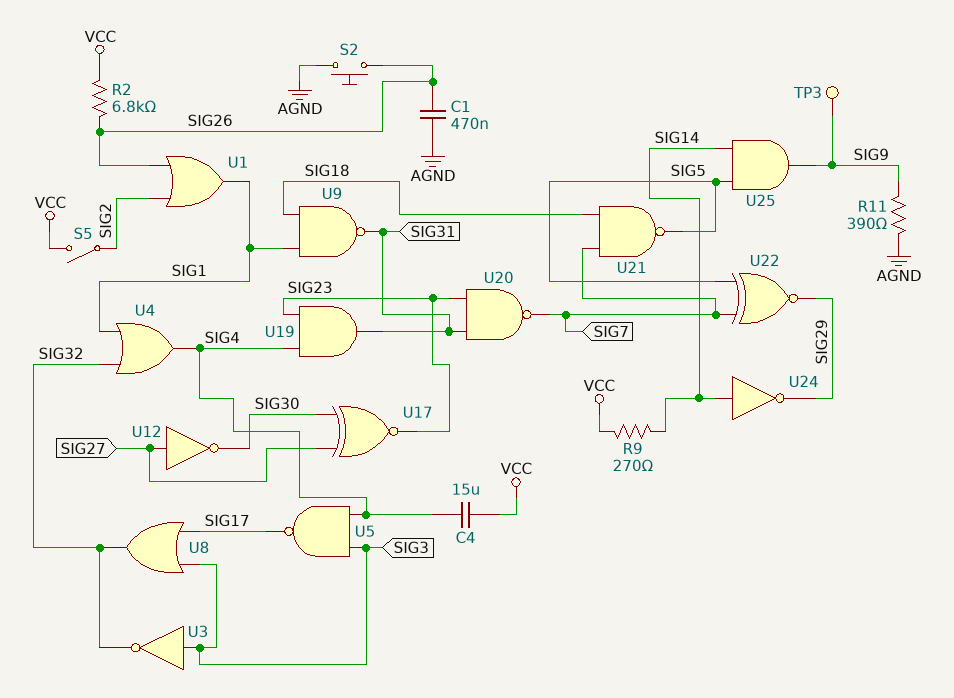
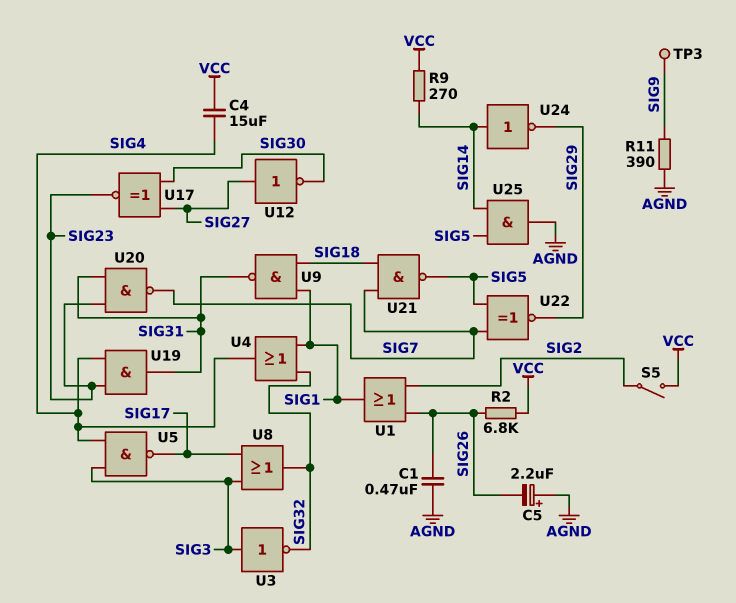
C5: none -> 2.2uF (plus AGND, minus SIG26)
S2: button (AGND, SIG26) -> none
U25: AND (in SIG5, in SIG14, out SIG9) -> AND (in SIG5, in SIG14, out AGND)

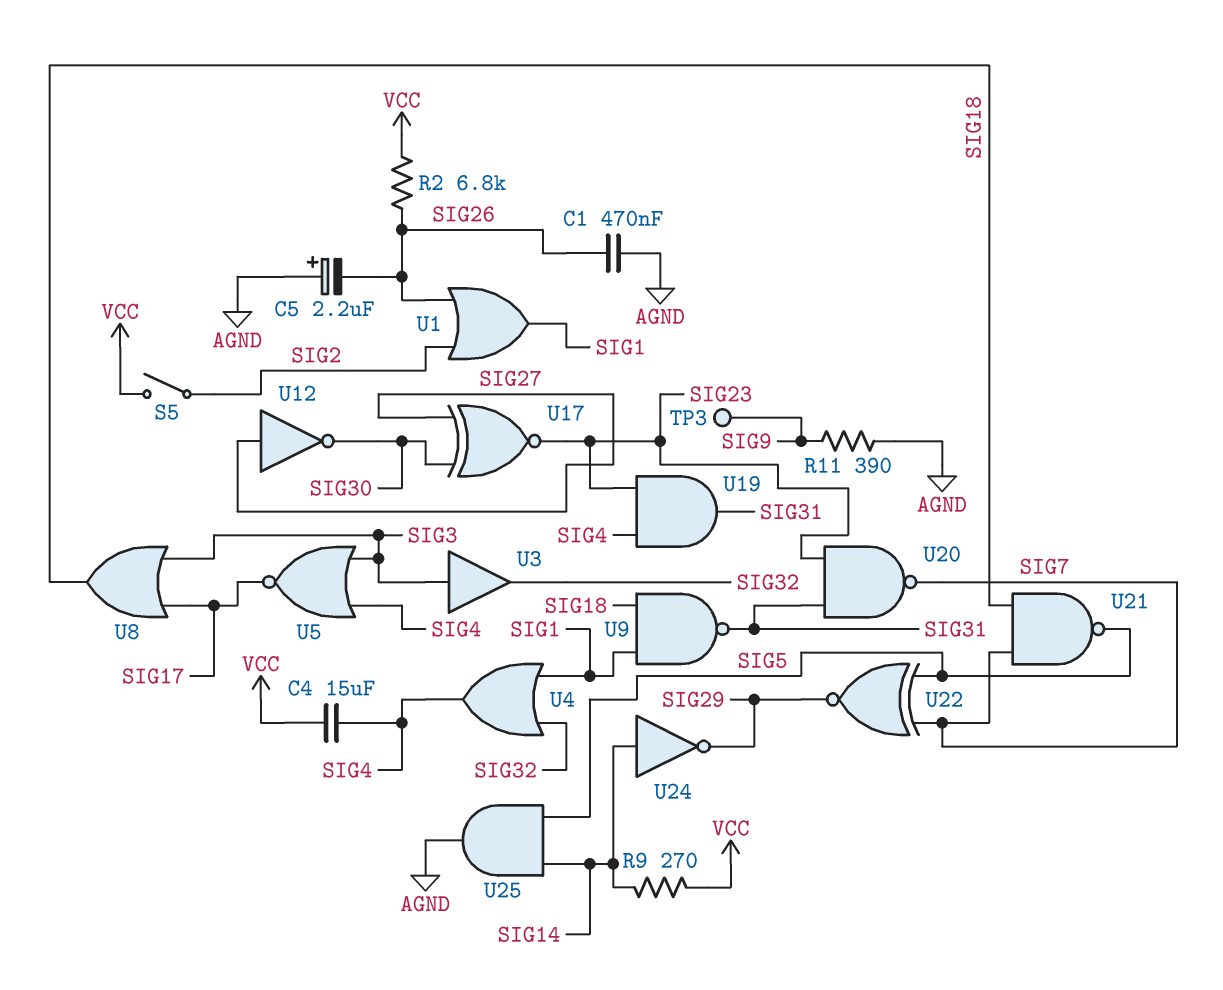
U3: NOT (in SIG3, out SIG32) -> buffer (in SIG3, out SIG32)
U5: NAND (in SIG3, in SIG4, out SIG17) -> NOR (in SIG3, in SIG4, out SIG17)
U8: OR (in SIG3, in SIG17, out SIG32) -> OR (in SIG3, in SIG17, out SIG18)

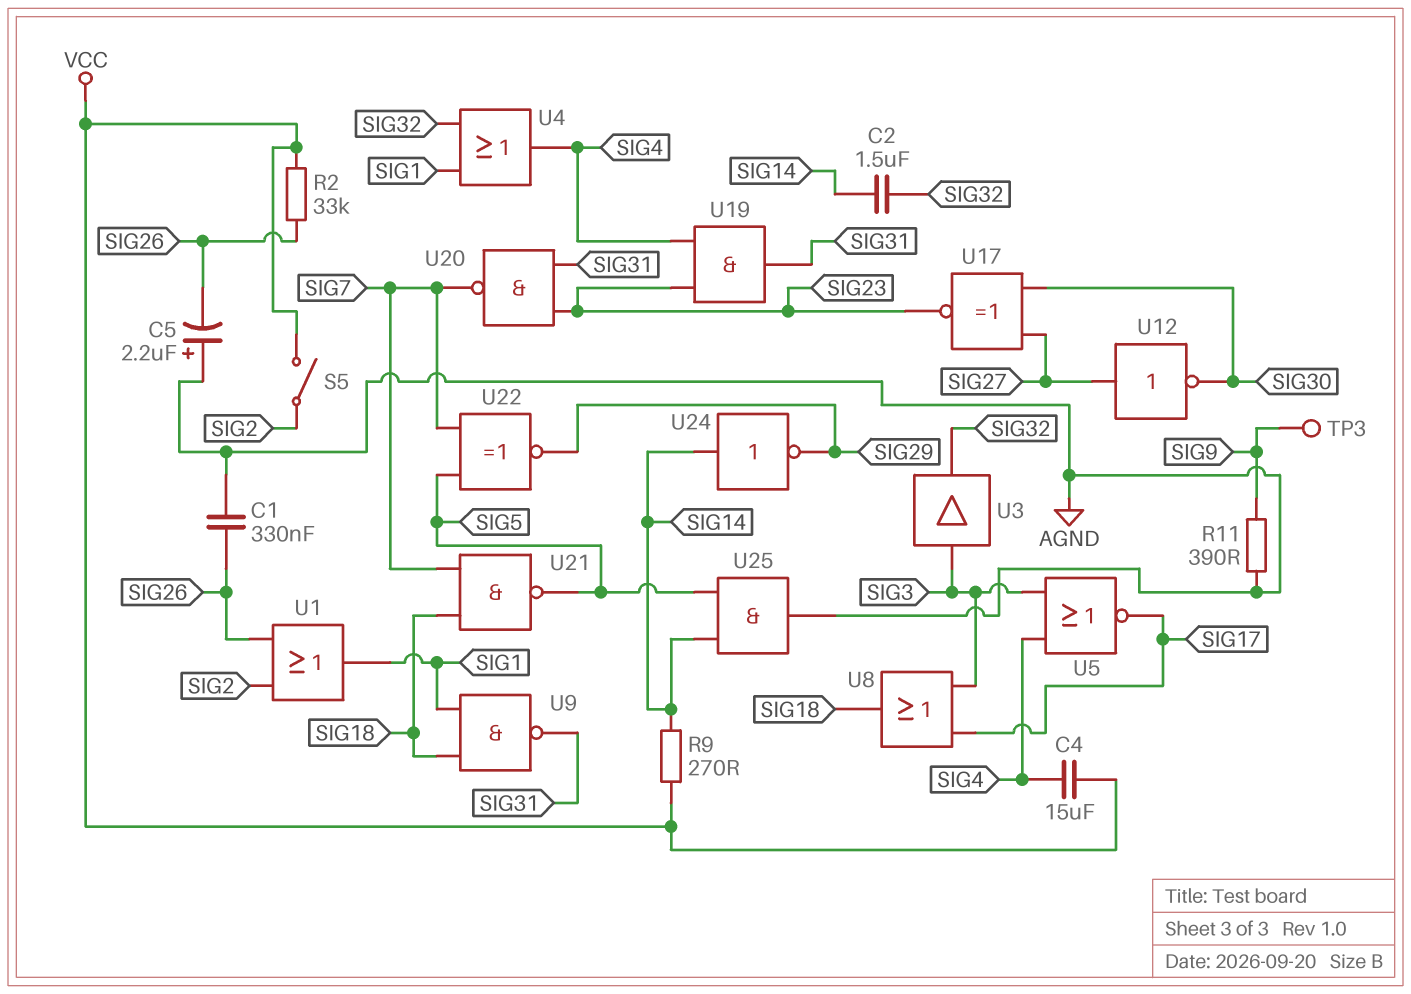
C1: 470nF (AGND, SIG26) -> 330nF (AGND, SIG26)
C2: none -> 1.5uF (SIG14, SIG32)
R2: 6.8k (SIG26, VCC) -> 33k (SIG26, VCC)

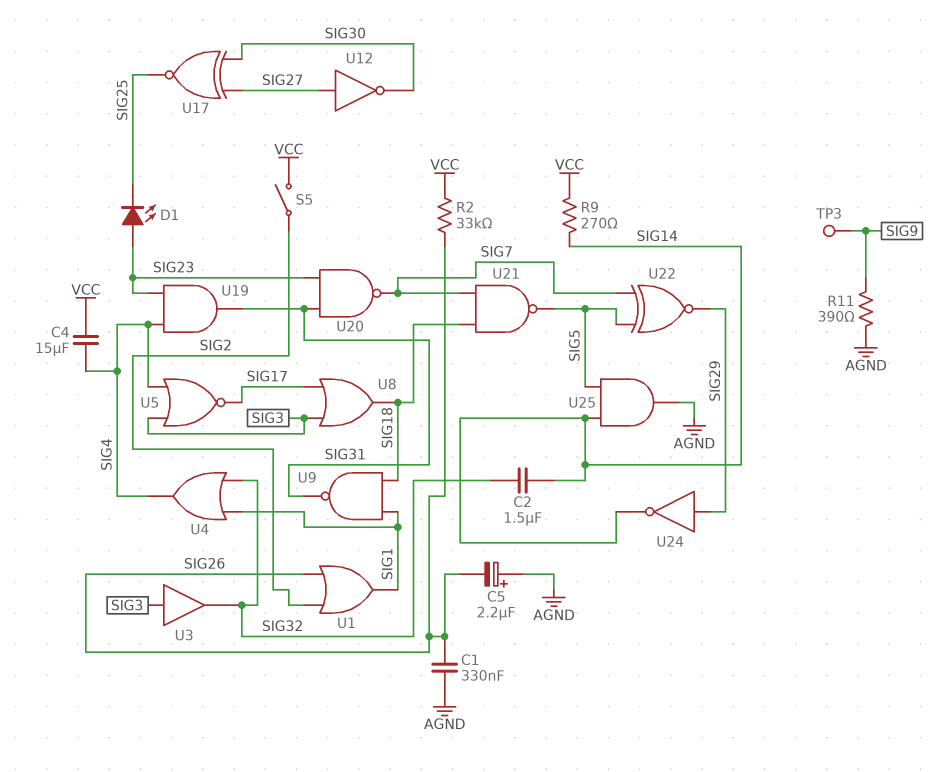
D1: none -> LED (A SIG23, K SIG25)
U17: XNOR (in SIG27, in SIG30, out SIG23) -> XNOR (in SIG27, in SIG30, out SIG25)
U24: NOT (in SIG14, out SIG29) -> NOT (in SIG29, out SIG14)

